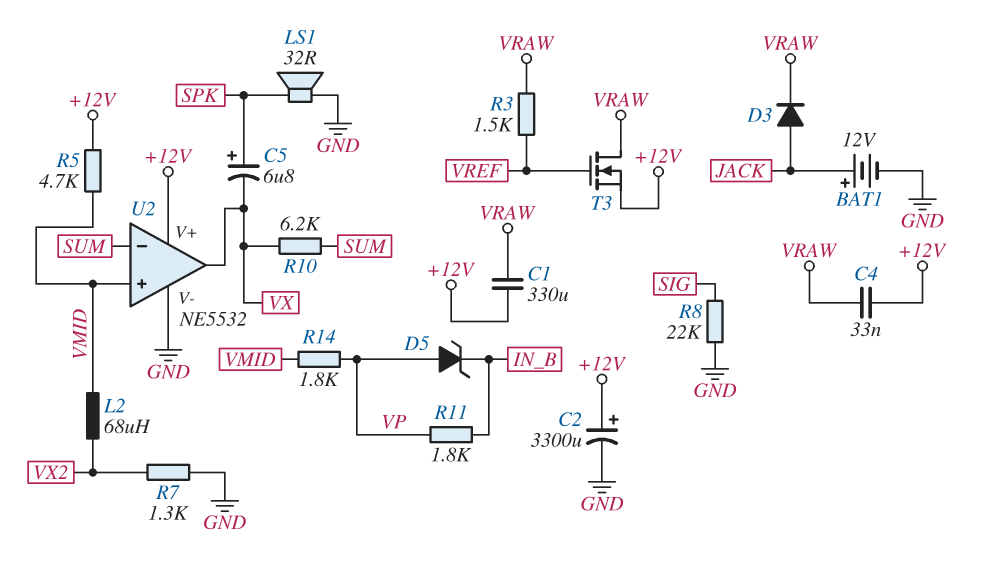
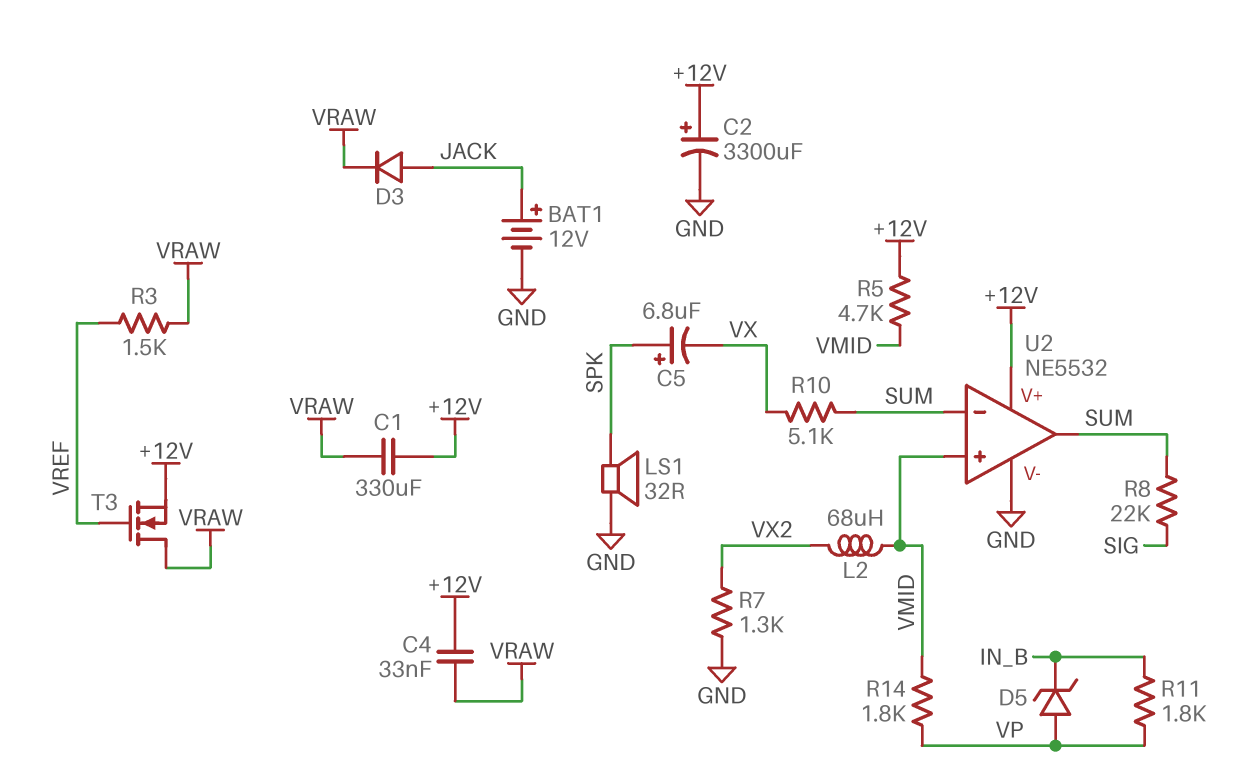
R8: 22k (GND, SIG) -> 22k (SIG, SUM)
R10: 6.2k (SUM, VX) -> 5.1k (SUM, VX)
U2 pin out: VX -> SUM

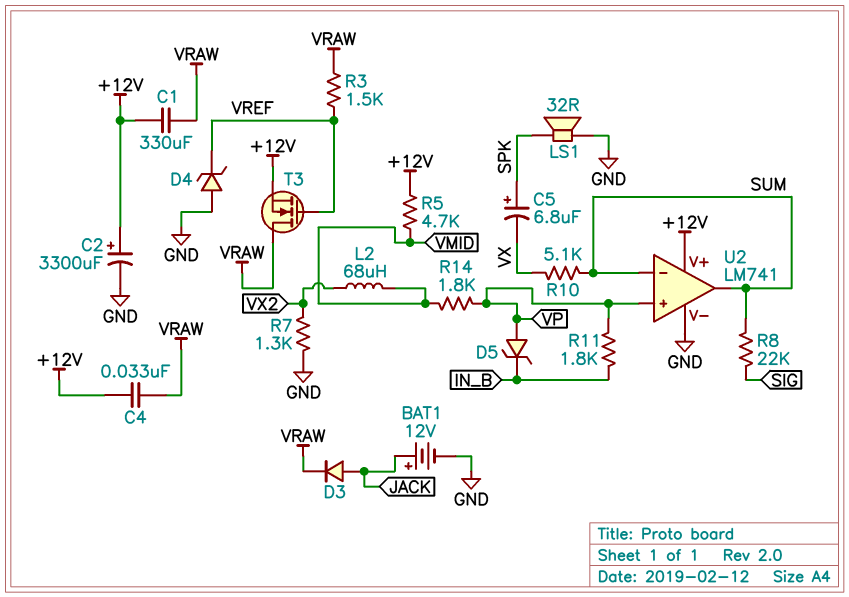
D4: none -> zener (A GND, K VREF)
U2: NE5532 -> LM741
U2 pin in+: VMID -> VP

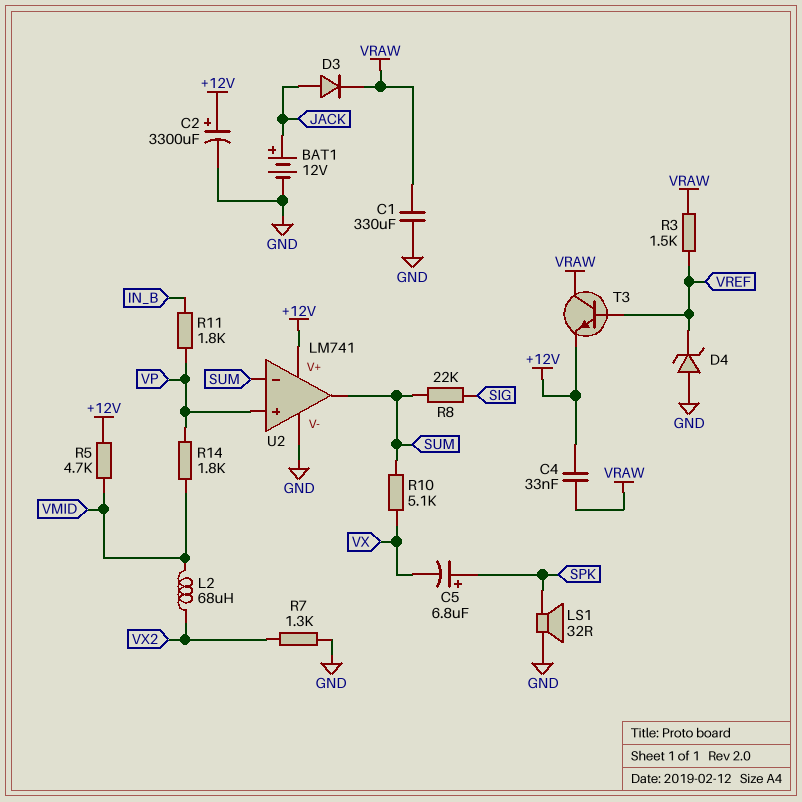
C1: 330uF (+12V, VRAW) -> 330uF (GND, VRAW)
D5: zener (A VP, K IN_B) -> none
T3: NMOS (G VREF, D VRAW, S +12V) -> NPN (B VREF, C VRAW, E +12V)

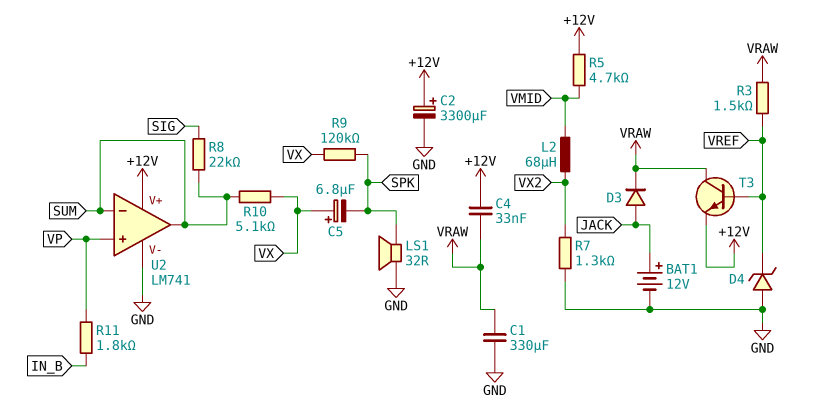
C5: 6.8uF (plus SPK, minus VX) -> 6.8uF (plus VX, minus SPK)
R9: none -> 120k (SPK, VX)
R14: 1.8k (VMID, VP) -> none

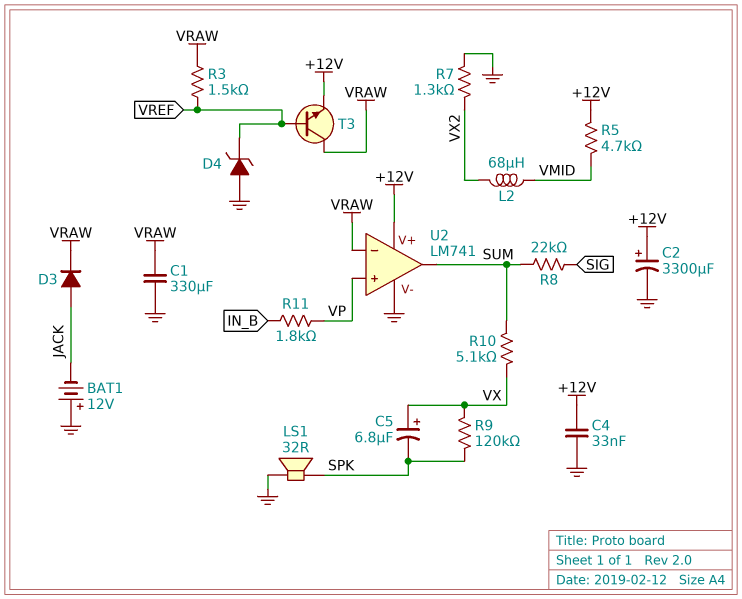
BAT1: 12V (plus JACK, minus GND) -> 12V (plus GND, minus JACK)
C4: 33nF (+12V, VRAW) -> 33nF (+12V, GND)
U2 pin in-: SUM -> VRAW

